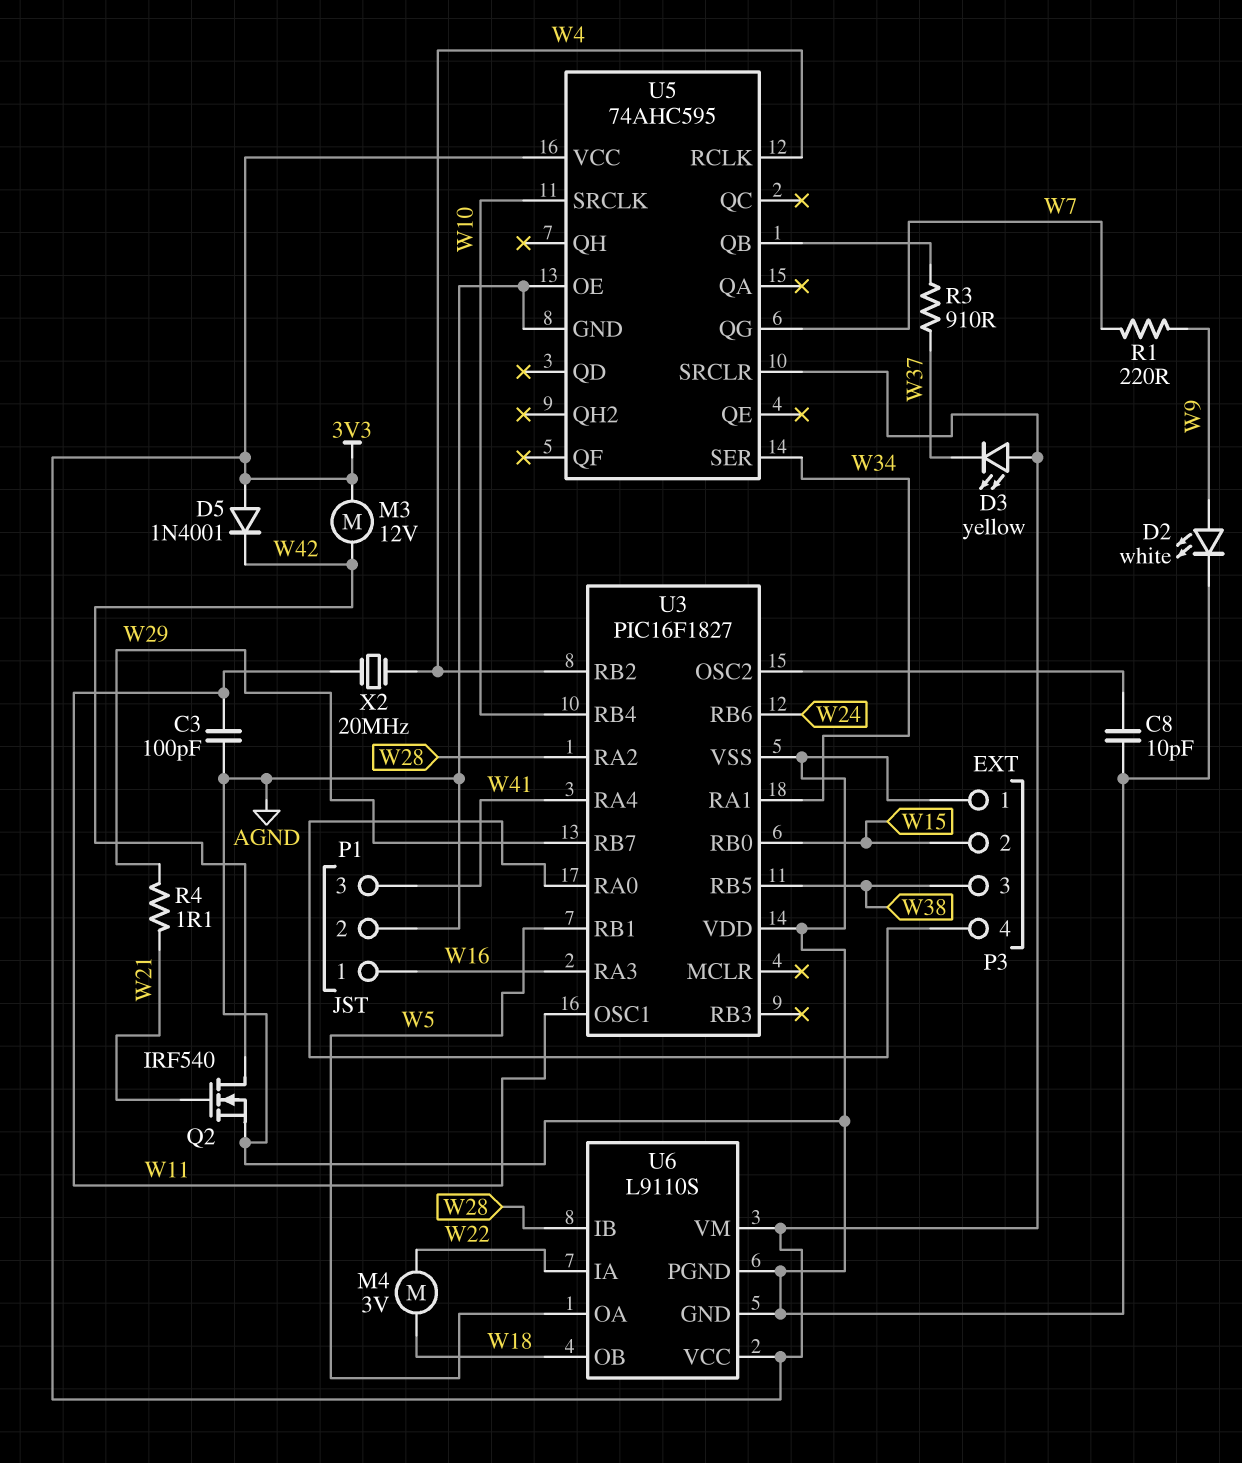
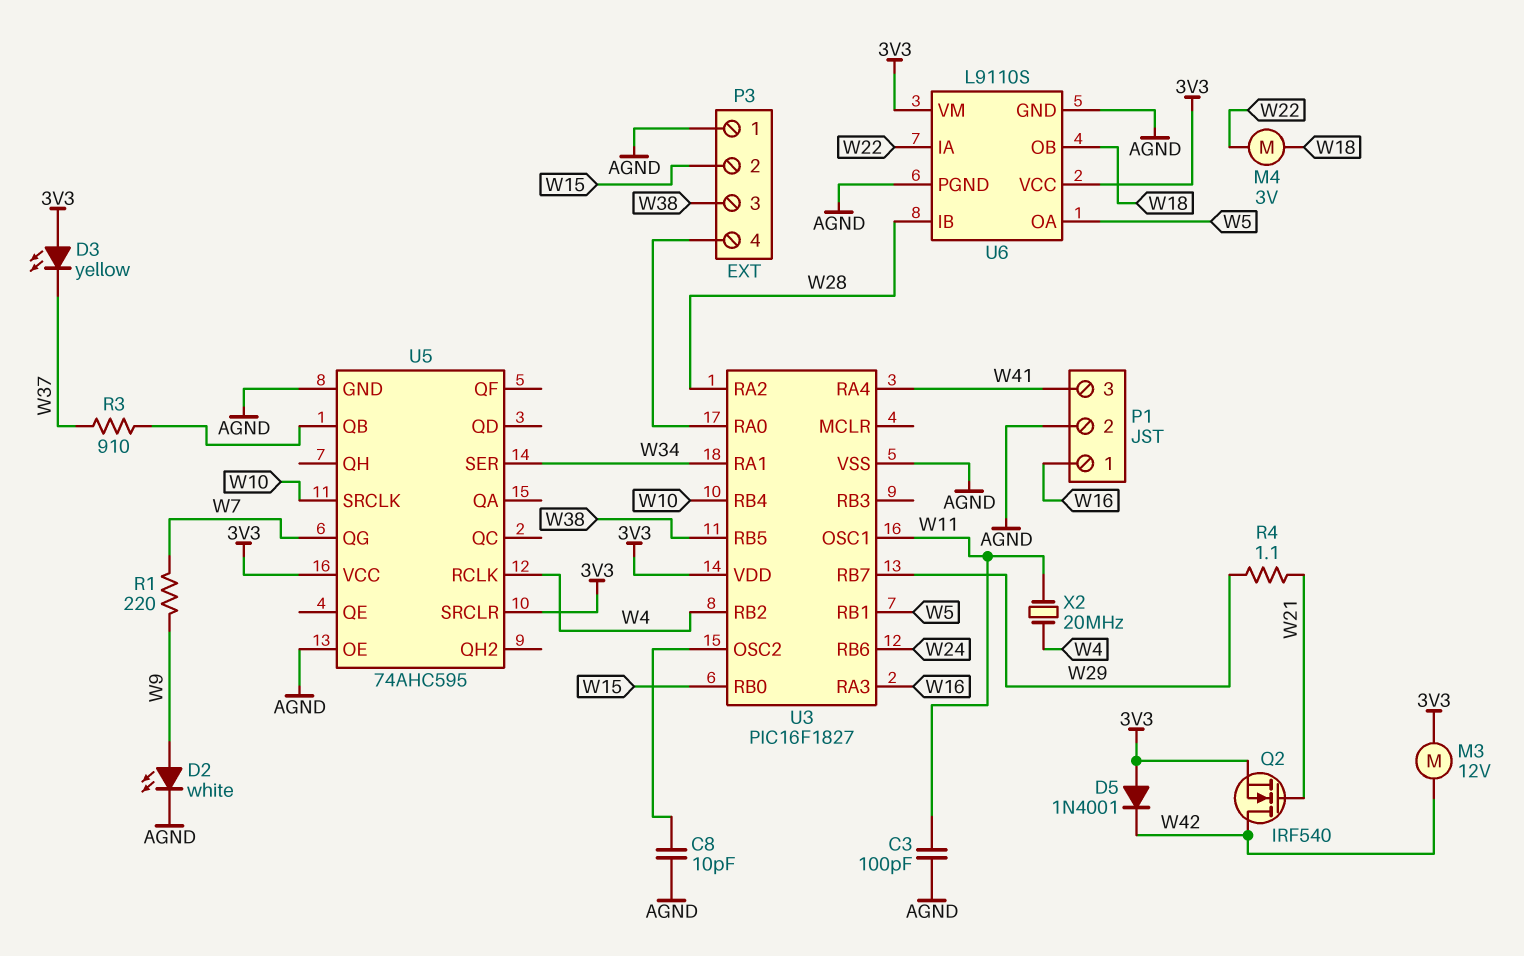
Q2: NMOS IRF540 (G W21, D W42, S AGND) -> NMOS IRF540 (G W21, D W42, S 3V3)
U3 pin VDD: AGND -> 3V3

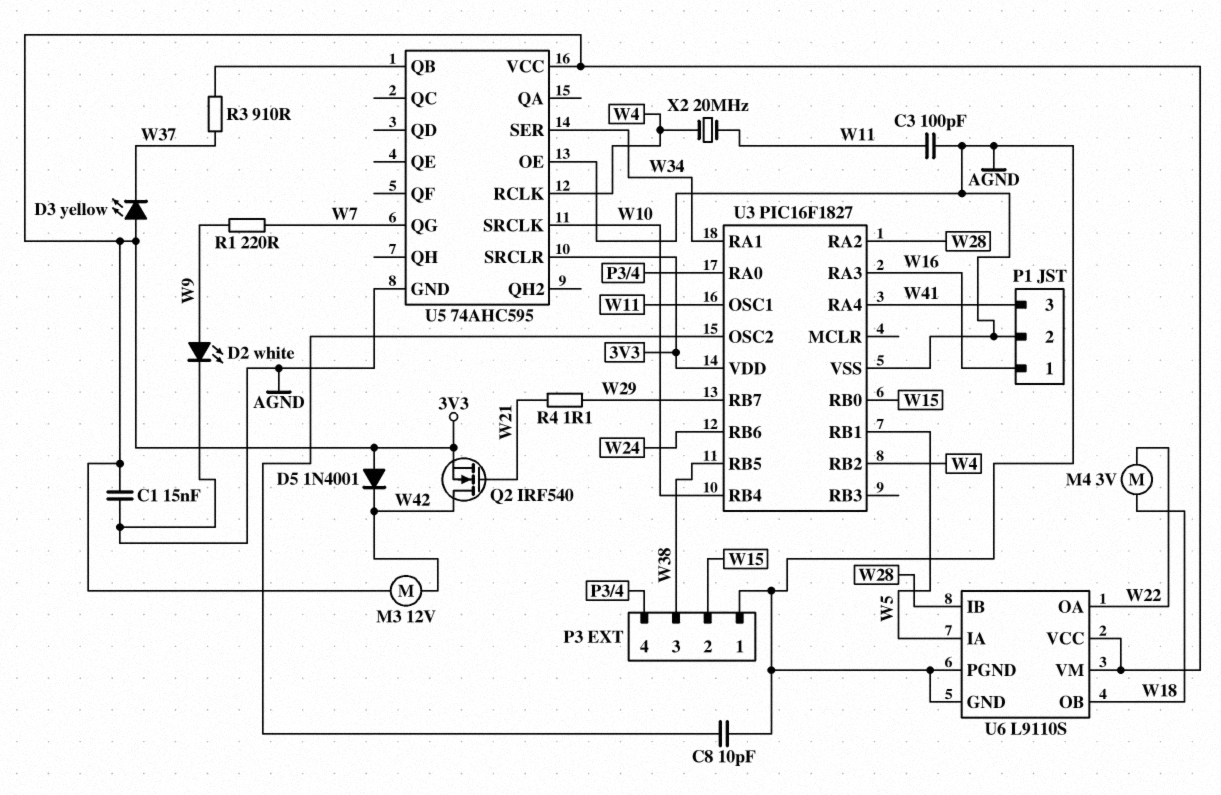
C1: none -> 15nF (3V3, AGND)
U6 pin IA: W22 -> W5
U6 pin OA: W5 -> W22

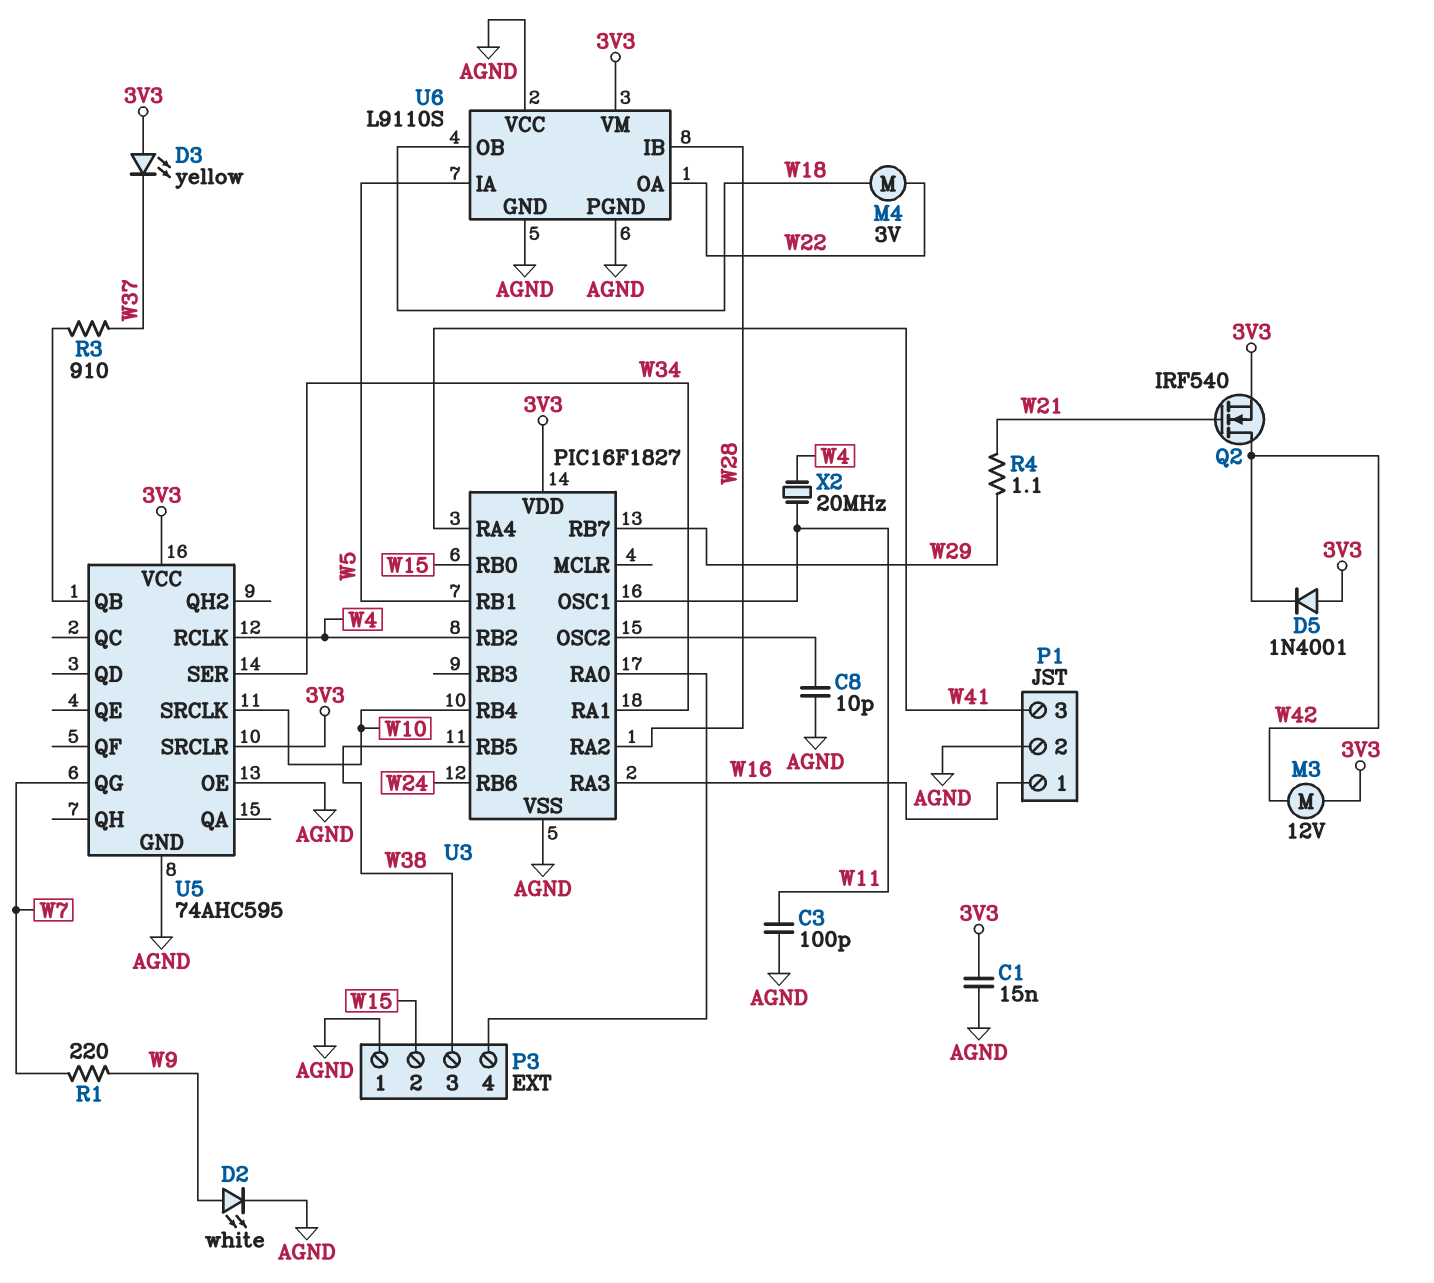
U6 pin VCC: 3V3 -> AGND

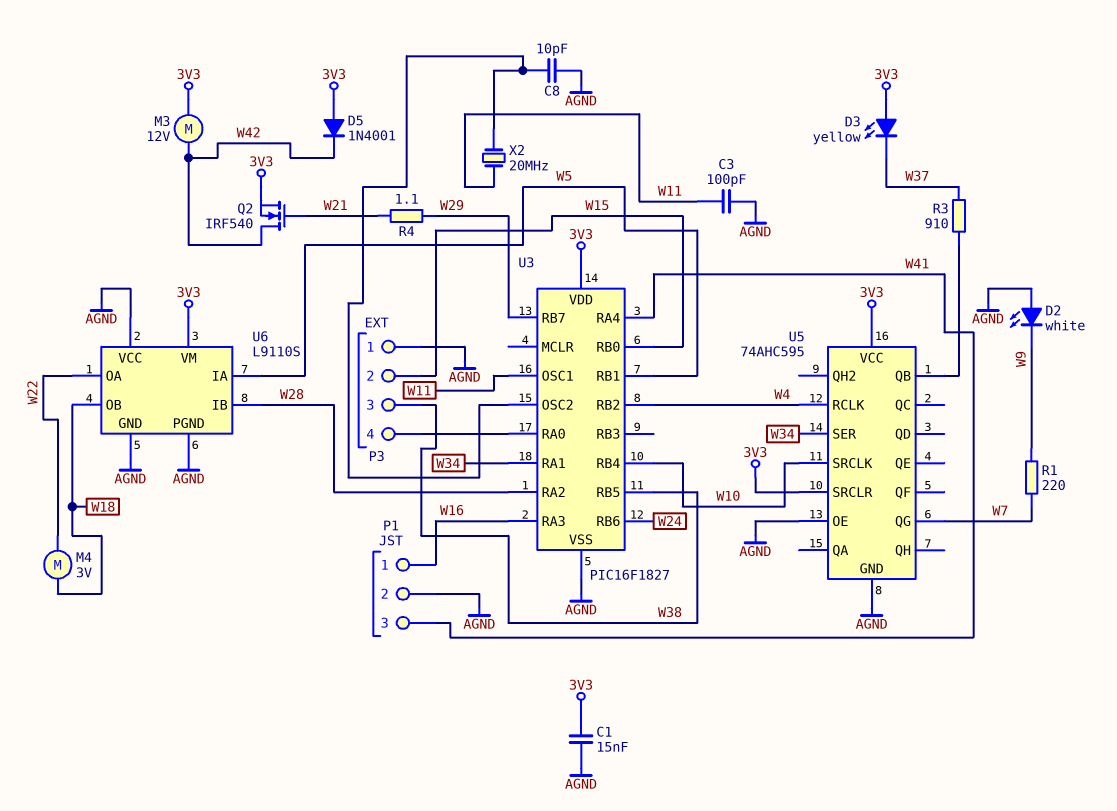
D2: LED white (A W9, K AGND) -> LED white (A AGND, K W9)
X2: 20MHz (W4, W11) -> 20MHz (U3/OSC2, W11)

